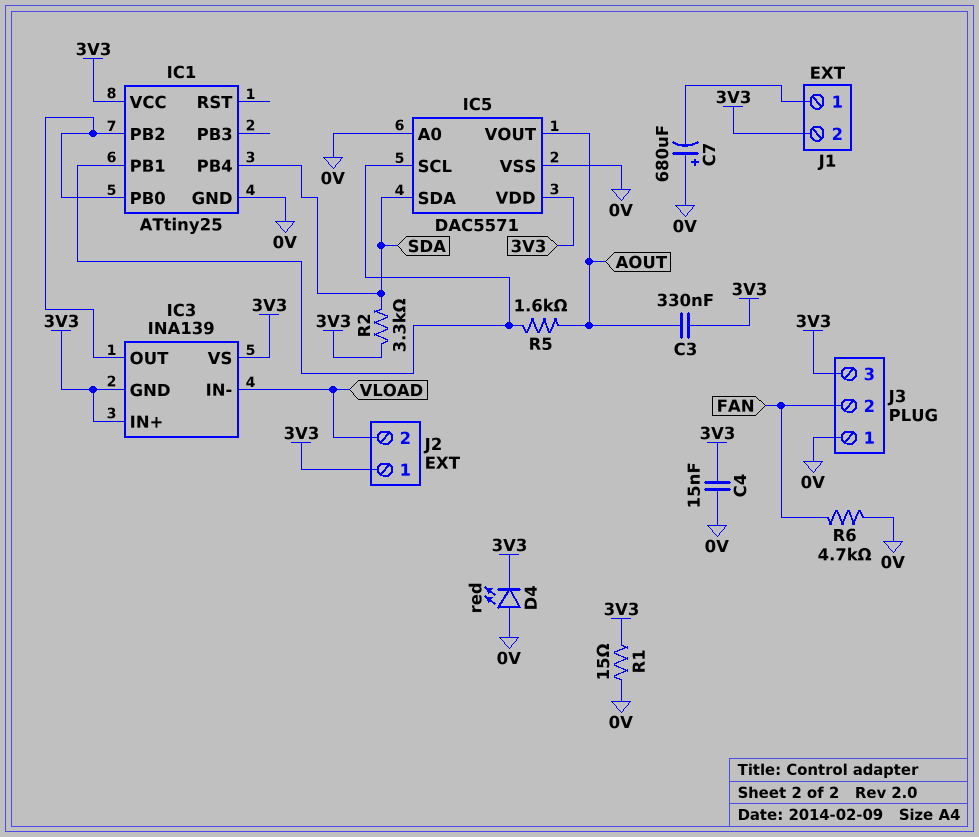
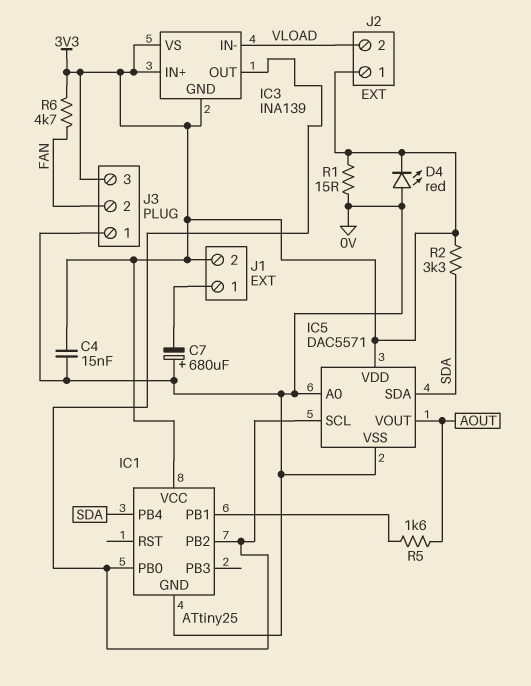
C3: 330nF (3V3, AOUT) -> none
IC5 pin SCL: IC1/PB1 -> IC1/PB0
R6: 4.7k (0V, FAN) -> 4.7k (3V3, FAN)

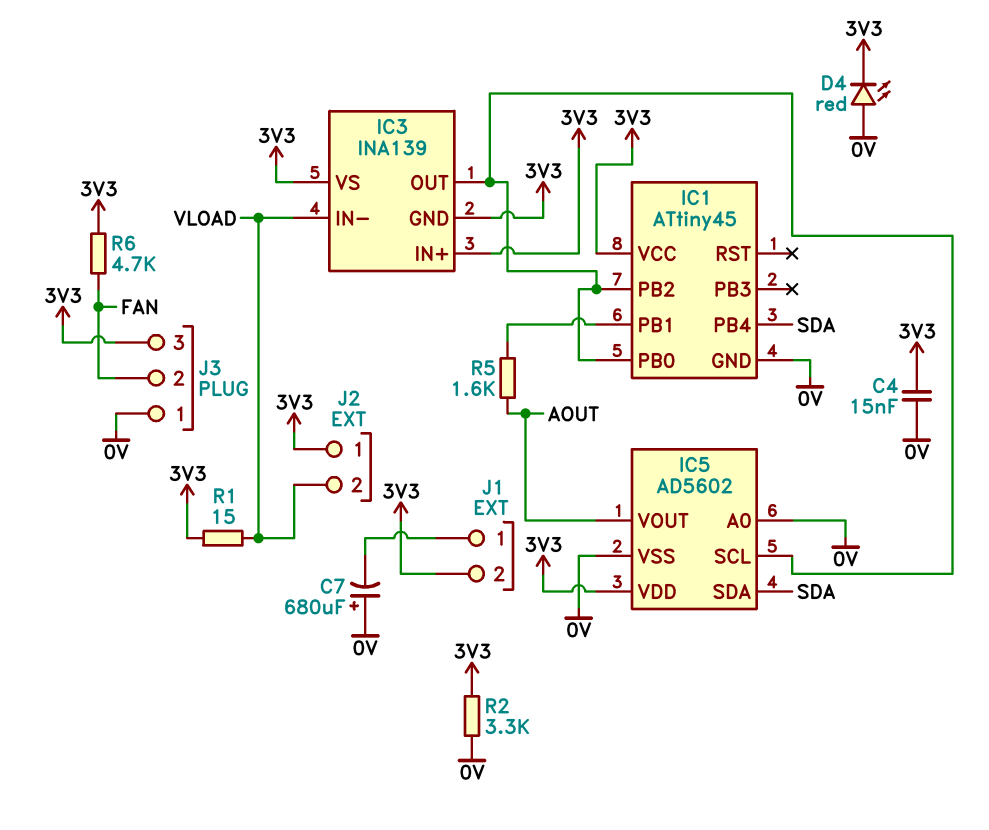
IC1: ATtiny25 -> ATtiny45
IC5: DAC5571 -> AD5602
R1: 15 (0V, 3V3) -> 15 (3V3, VLOAD)
R2: 3.3k (3V3, SDA) -> 3.3k (0V, 3V3)

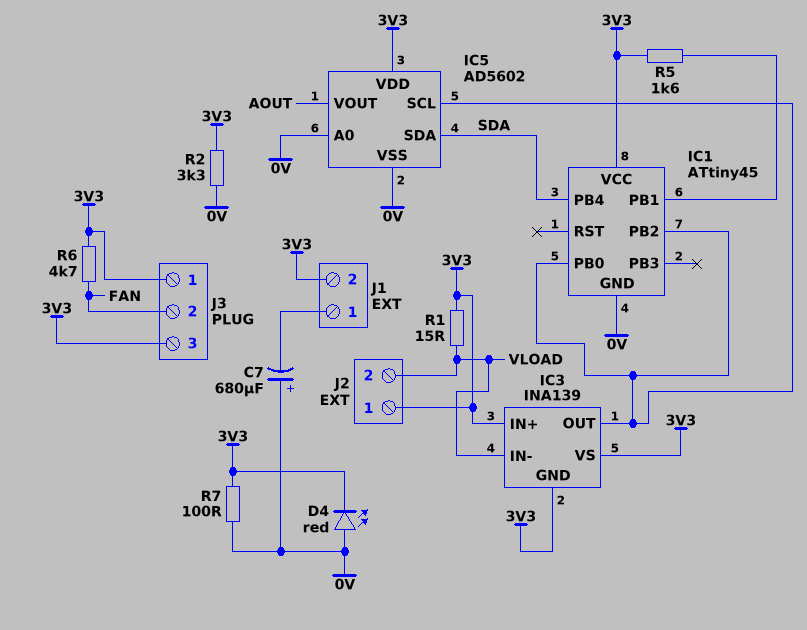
C4: 15nF (0V, 3V3) -> none
J3 pin 1: 0V -> 3V3
R5: 1.6k (AOUT, IC1/PB1) -> 1.6k (3V3, IC1/PB1)
R7: none -> 100 (0V, 3V3)

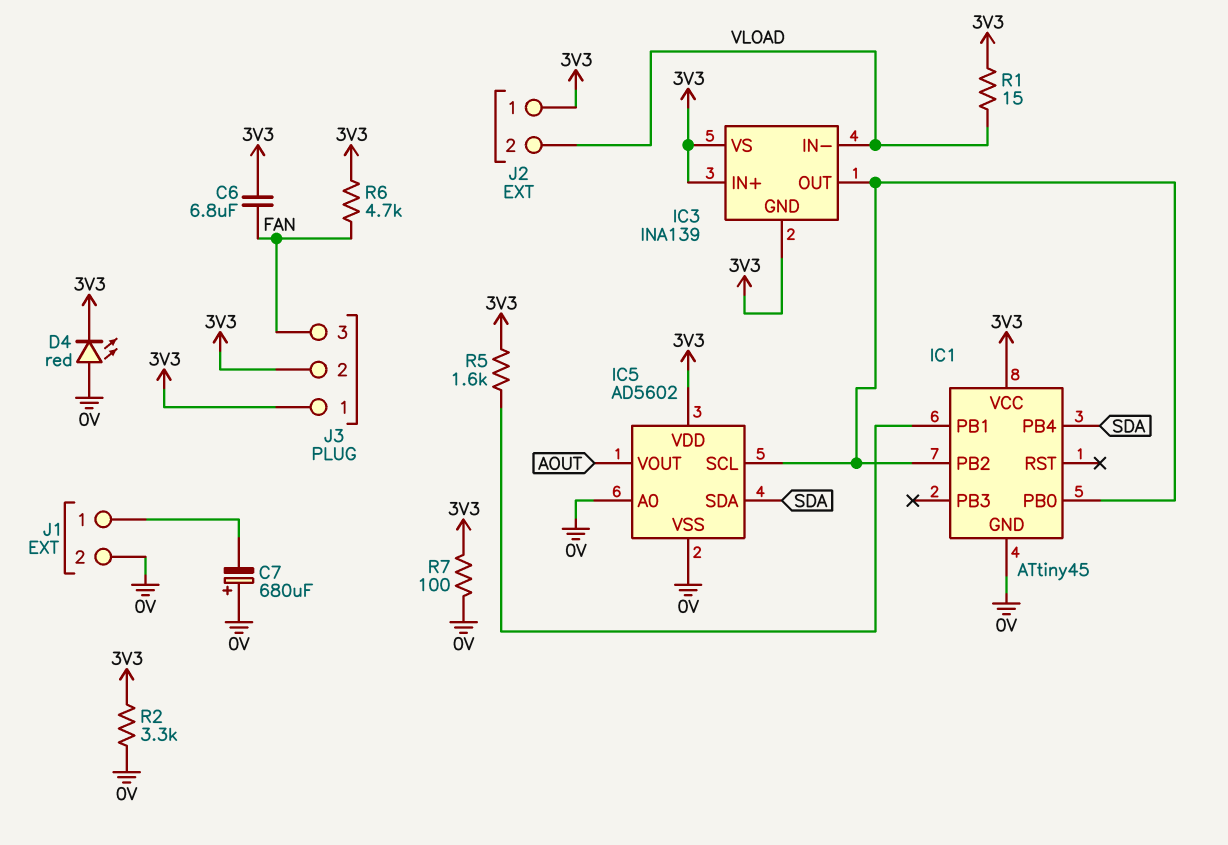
C6: none -> 6.8uF (3V3, FAN)
J1 pin 2: 3V3 -> 0V
J3 pin 2: FAN -> 3V3
J3 pin 3: 3V3 -> FAN

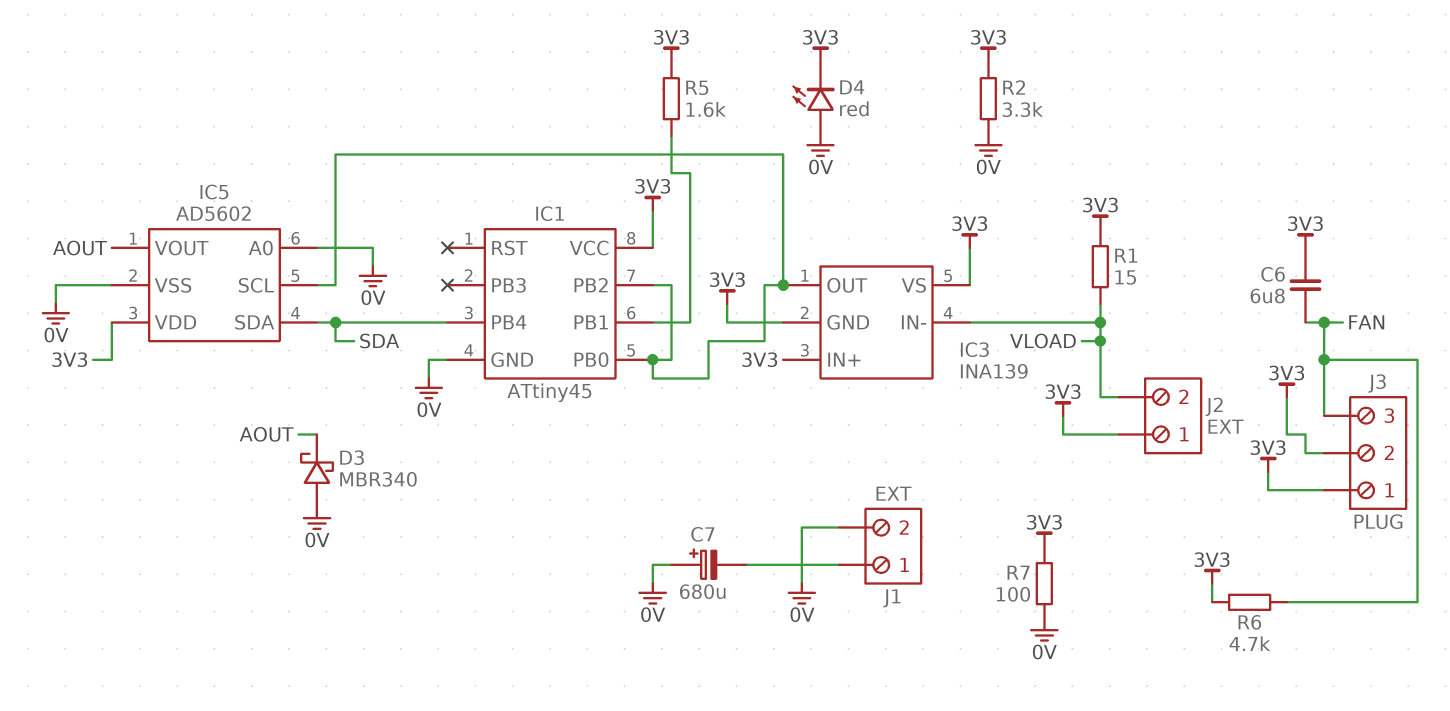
D3: none -> schottky MBR340 (A 0V, K AOUT)

